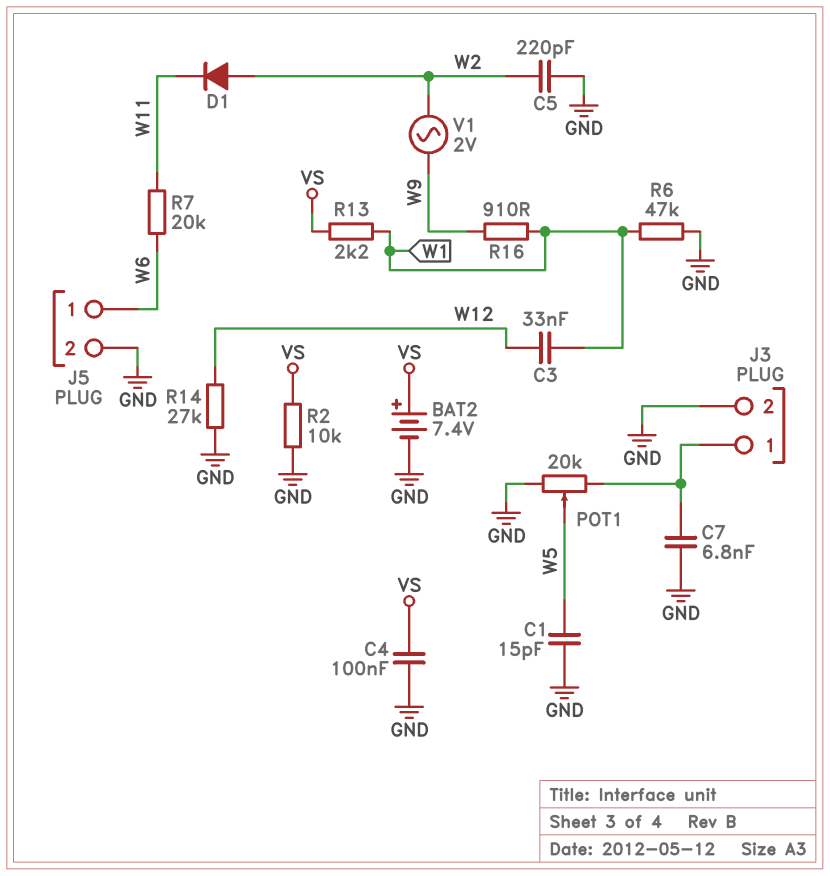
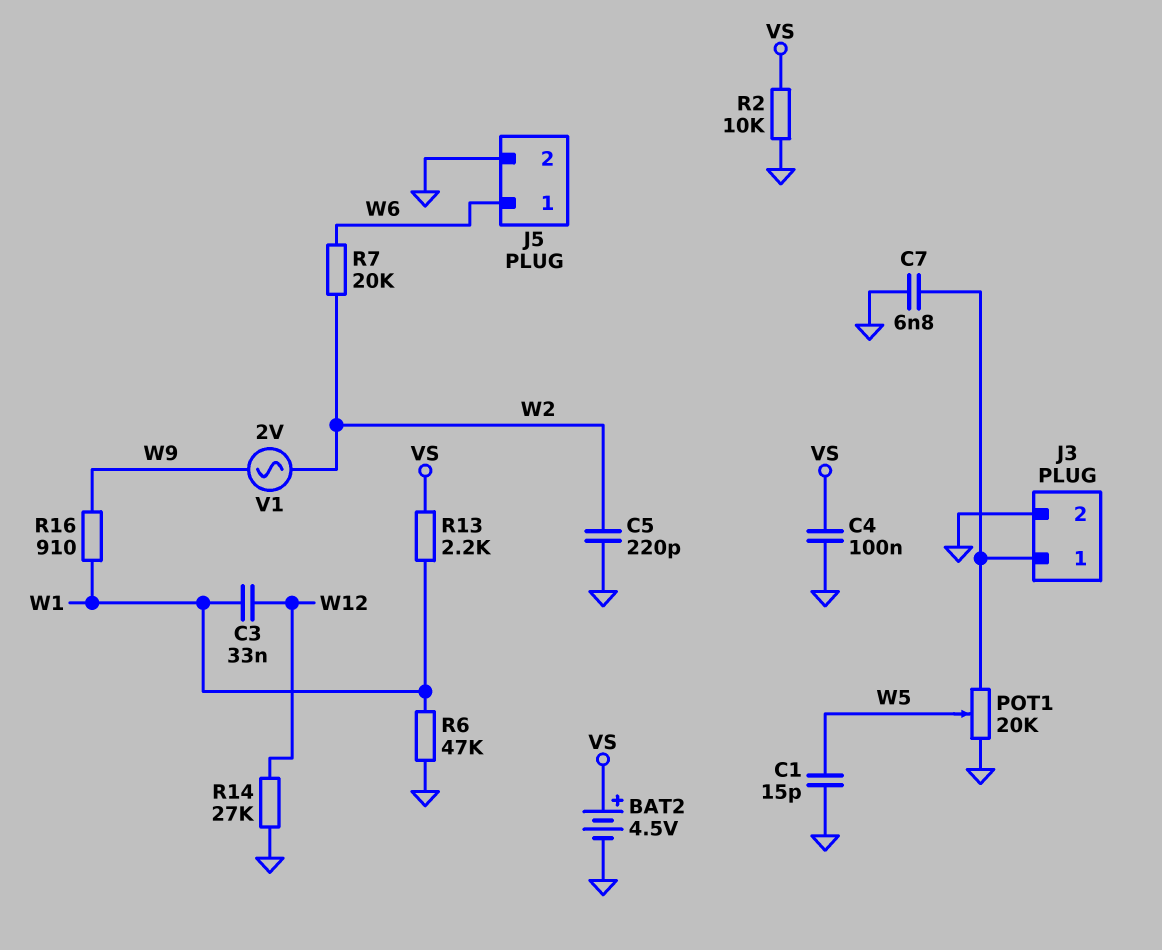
BAT2: 7.4V (plus VS, minus GND) -> 4.5V (plus VS, minus GND)
D1: diode (A W2, K W11) -> none
R7: 20k (W6, W11) -> 20k (W2, W6)

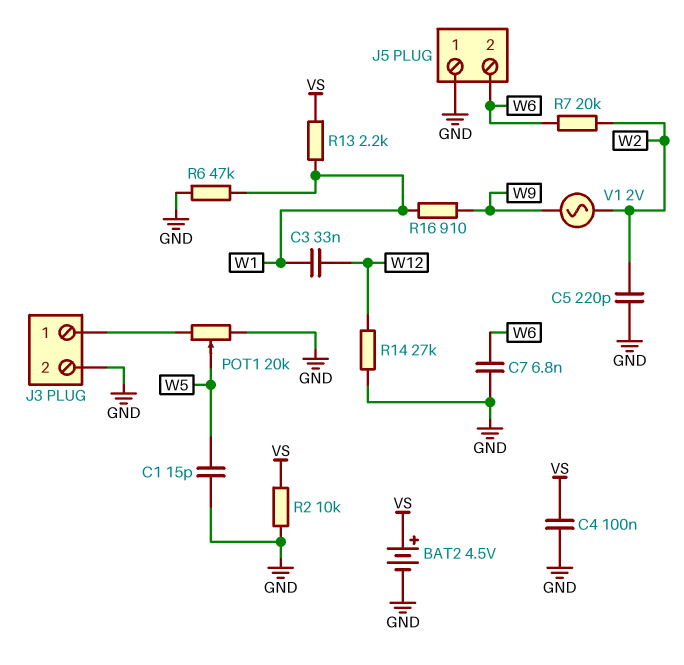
C7: 6.8nF (GND, J3/1) -> 6.8nF (GND, W6)
J5 pin 1: W6 -> GND
J5 pin 2: GND -> W6

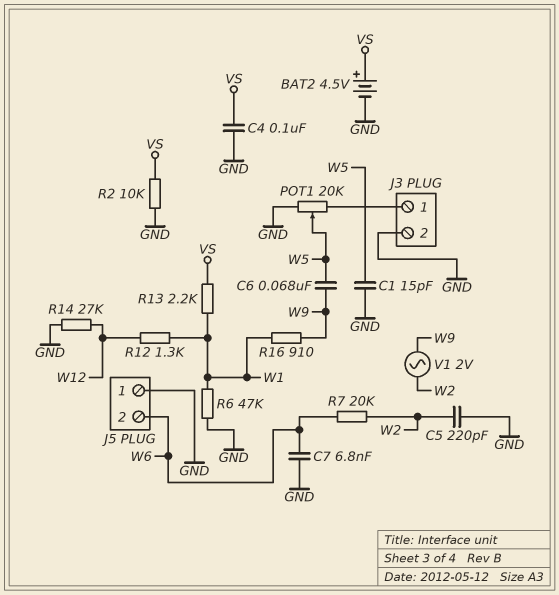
C3: 33nF (W1, W12) -> none
C6: none -> 68nF (W5, W9)
R12: none -> 1.3k (W1, W12)

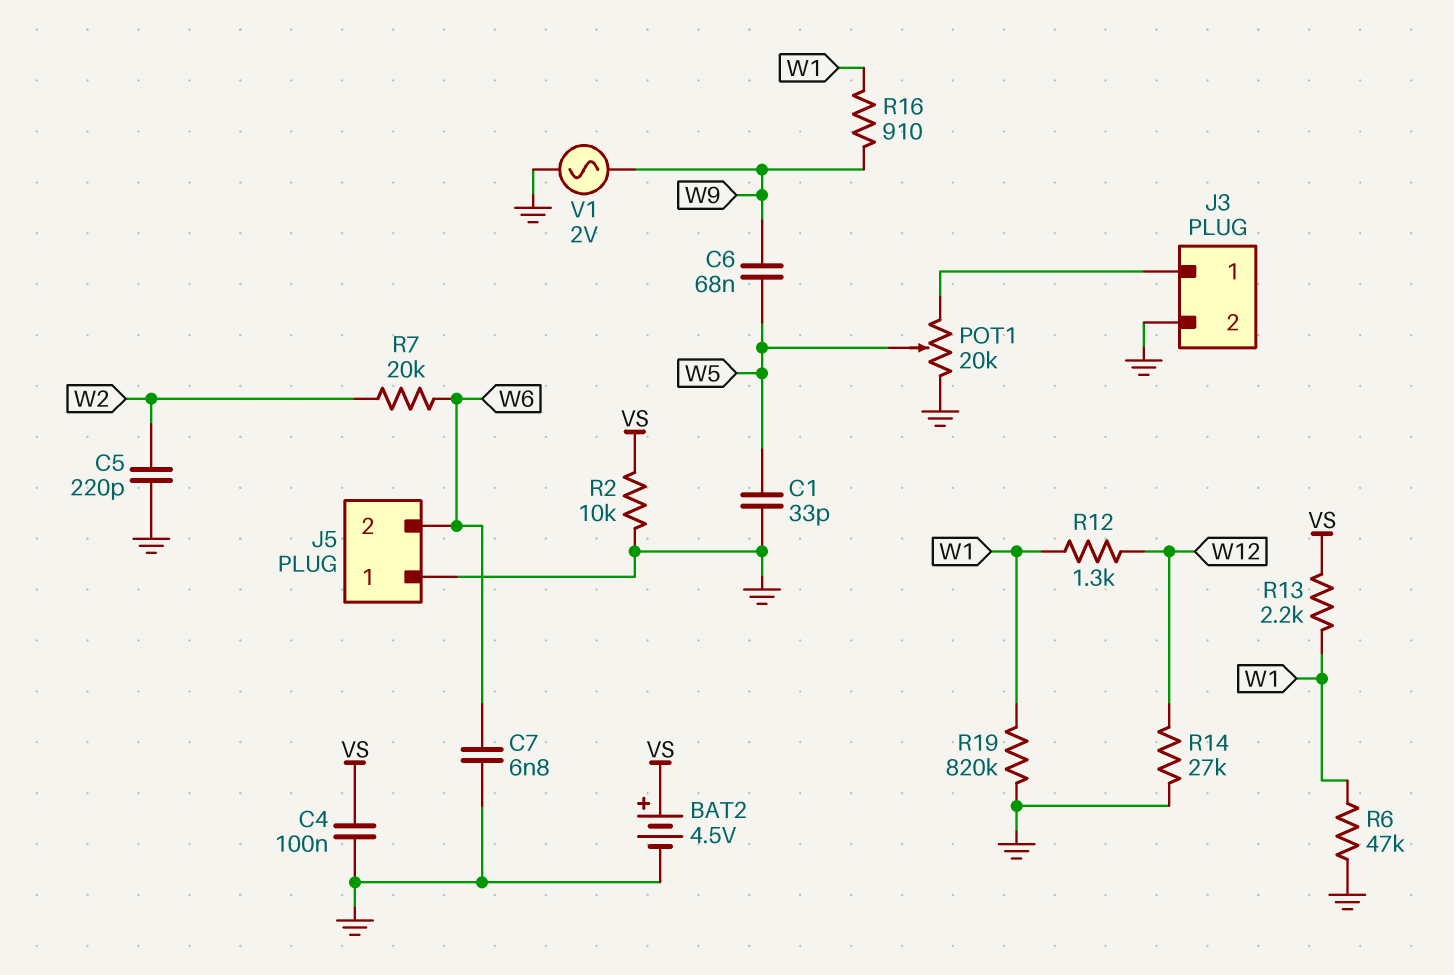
C1: 15pF (GND, W5) -> 33pF (GND, W5)
R19: none -> 820k (GND, W1)
V1: AC 2V (W2, W9) -> AC 2V (GND, W9)

